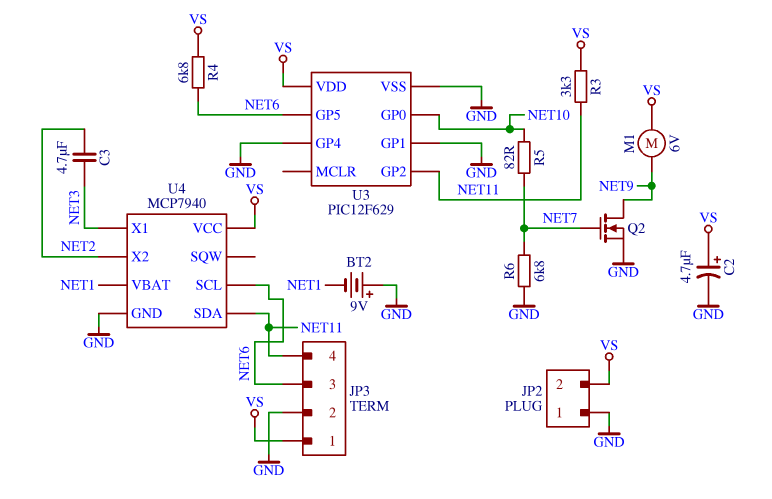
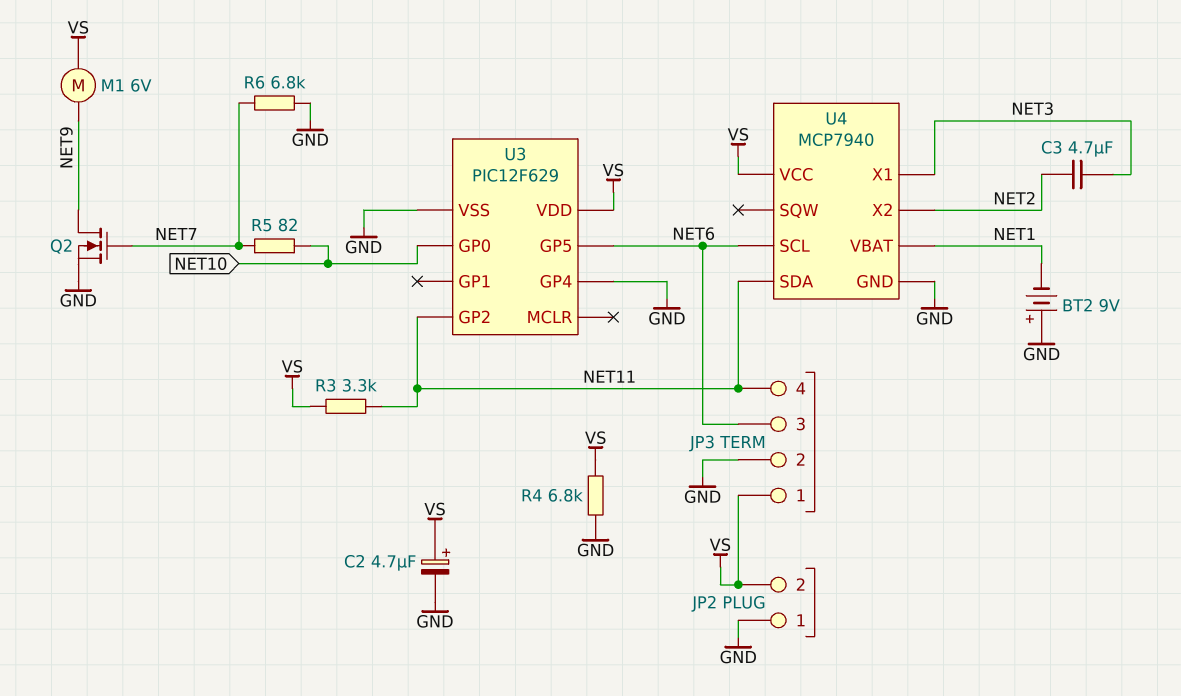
R4: 6.8k (NET6, VS) -> 6.8k (GND, VS)
U3 pin GP1: GND -> none

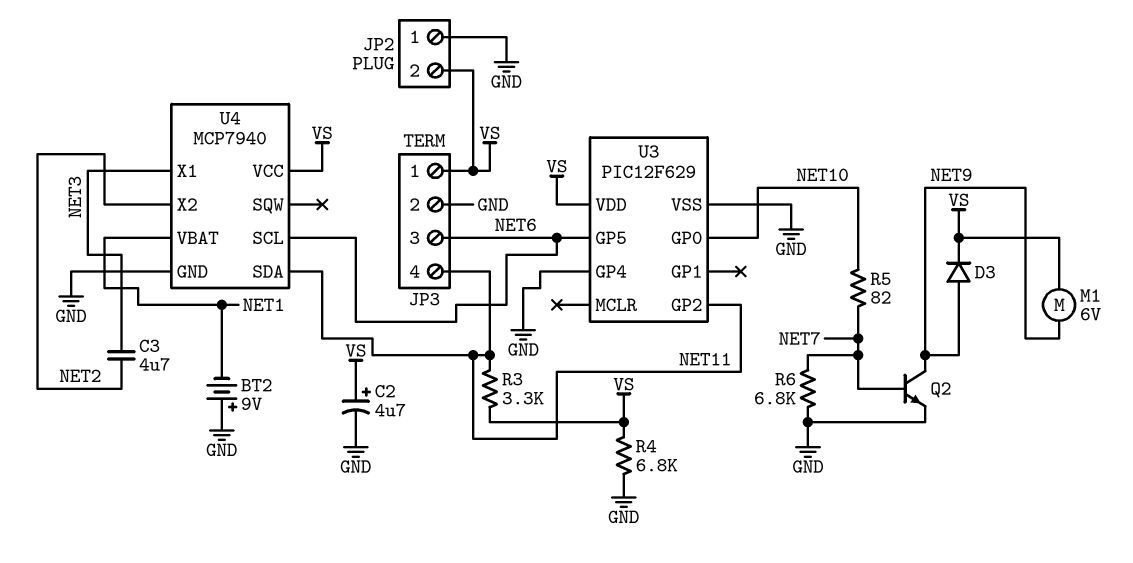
D3: none -> diode (A NET9, K VS)
Q2: NMOS (G NET7, D NET9, S GND) -> NPN (B NET7, C NET9, E GND)

